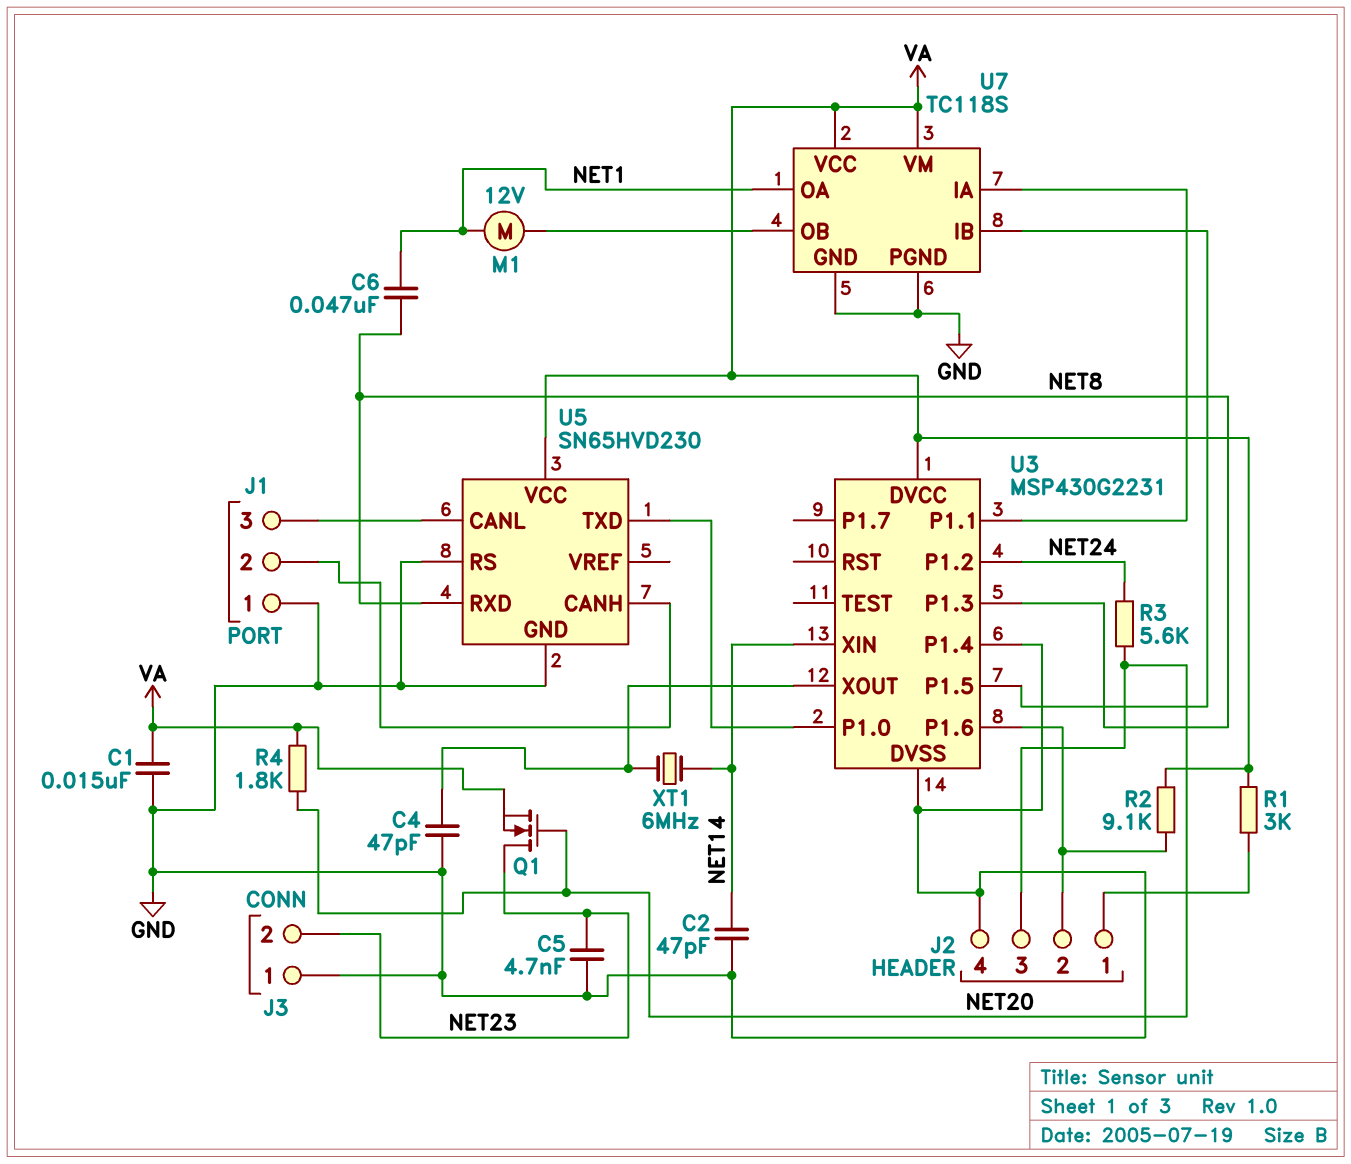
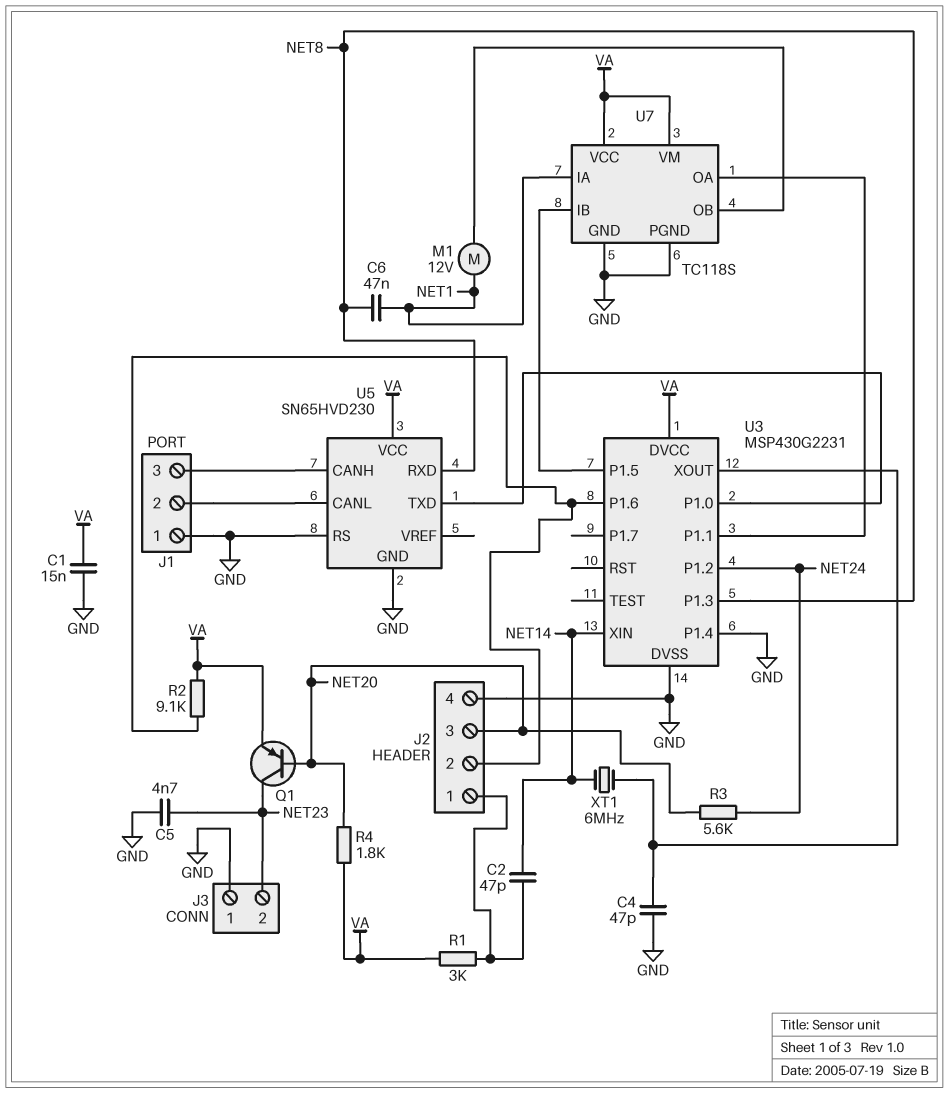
C2: 47pF (GND, NET14) -> 47pF (J2/1, NET14)
Q1: NMOS (G NET20, D NET23, S VA) -> PNP (B NET20, C NET23, E VA)
U5 pin CANH: J1/2 -> J1/3
U5 pin CANL: J1/3 -> J1/2
U7 pin IA: U3/P1.1 -> NET1
U7 pin OA: NET1 -> U3/P1.1

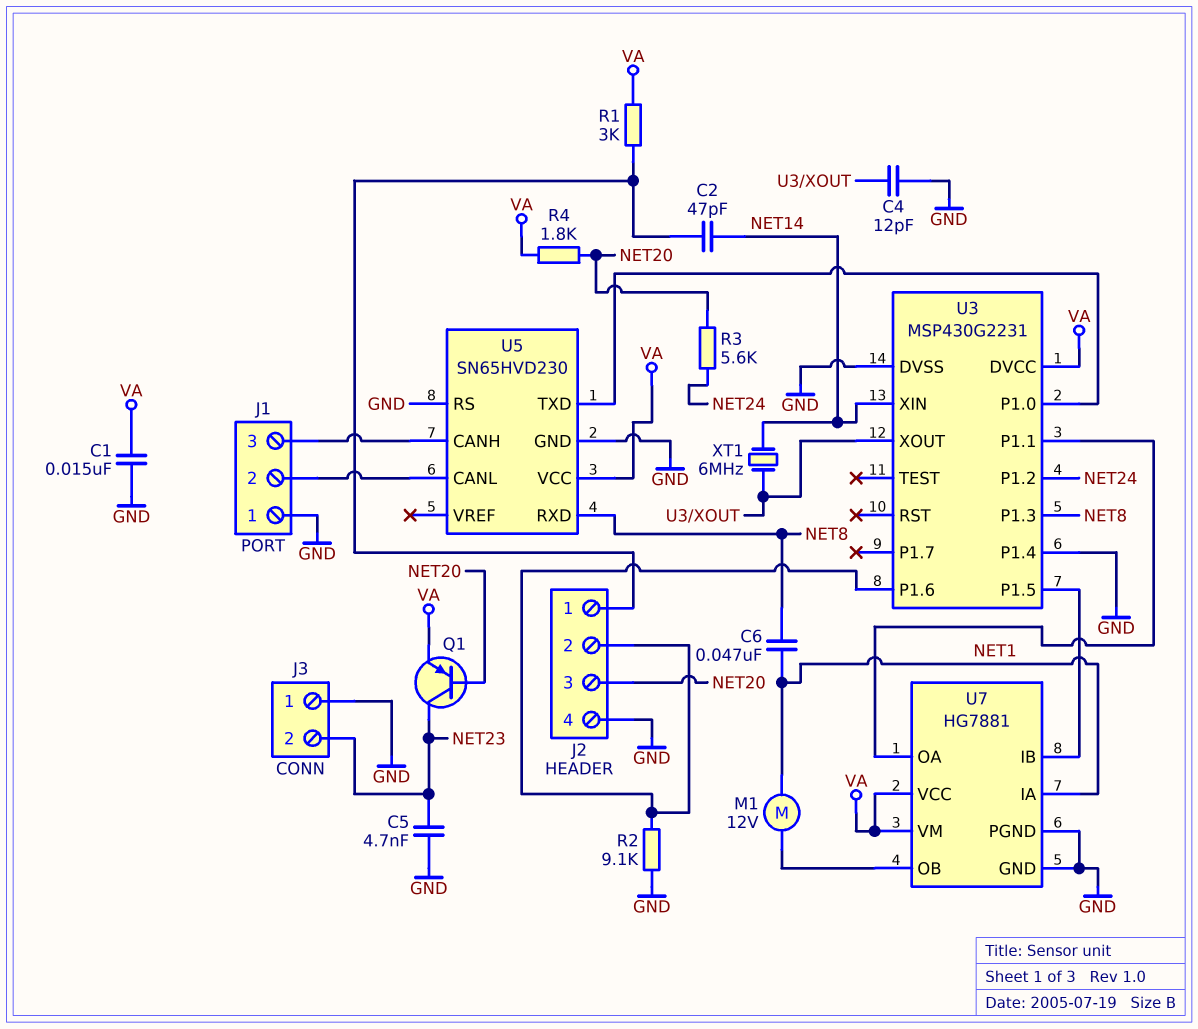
C4: 47pF (GND, U3/XOUT) -> 12pF (GND, U3/XOUT)
R2: 9.1k (J2/2, VA) -> 9.1k (GND, J2/2)
U7: TC118S -> HG7881

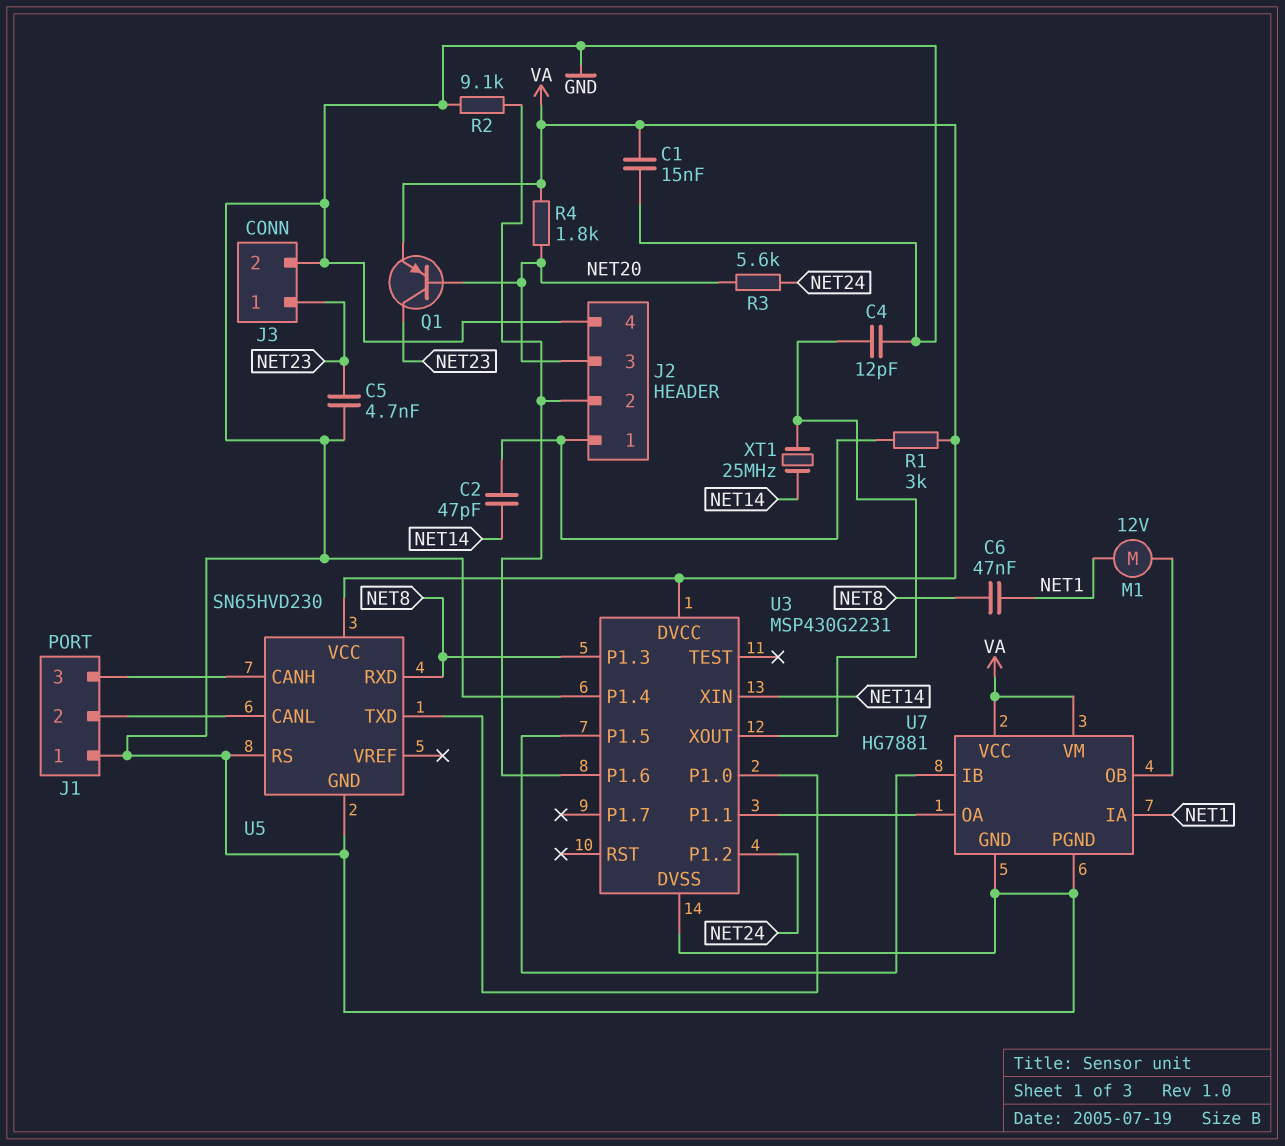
J3 pin 1: GND -> NET23
J3 pin 2: NET23 -> GND
XT1: 6MHz (NET14, U3/XOUT) -> 25MHz (NET14, U3/XOUT)

